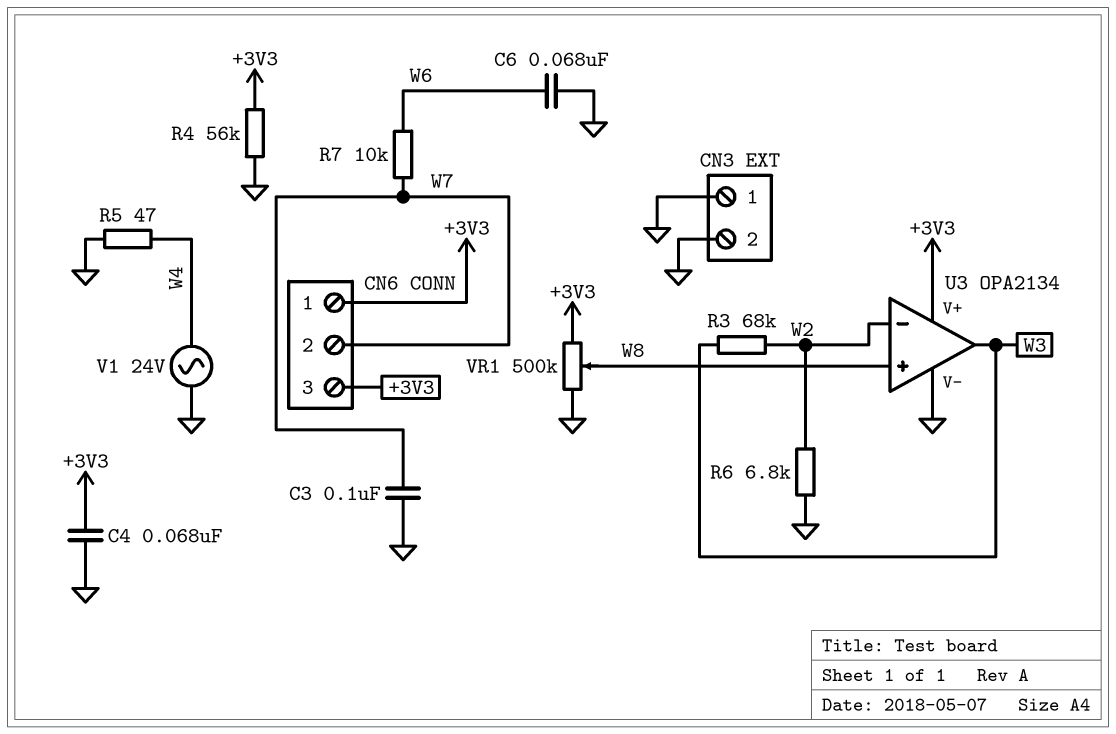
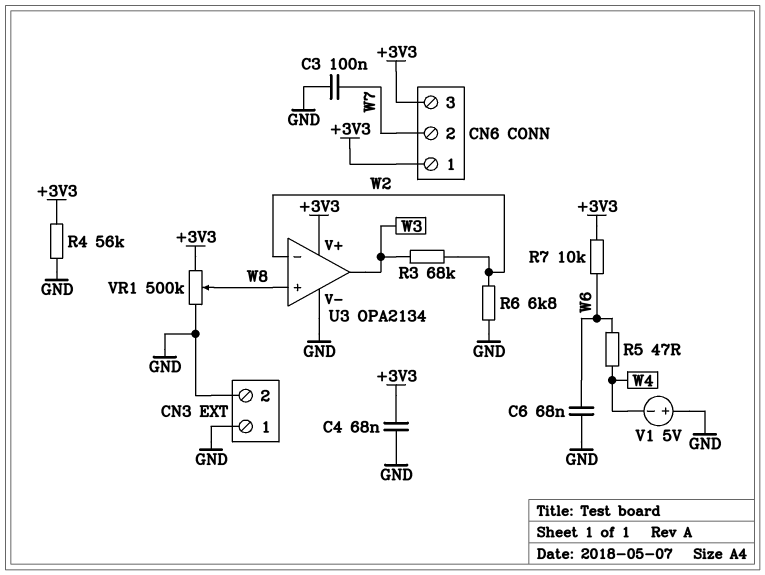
R5: 47 (GND, W4) -> 47 (W4, W6)
R7: 10k (W6, W7) -> 10k (+3V3, W6)
V1: AC 24V (GND, W4) -> 5V (plus GND, minus W4)

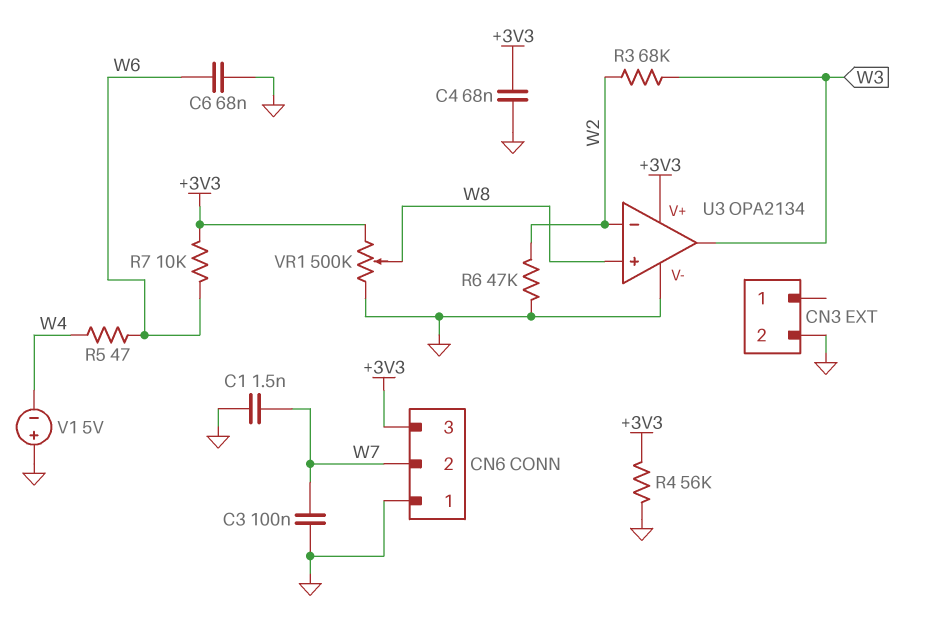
C1: none -> 1.5nF (GND, W7)
CN3 pin 1: GND -> none
CN6 pin 1: +3V3 -> GND
R6: 6.8k (GND, W2) -> 47k (GND, W2)

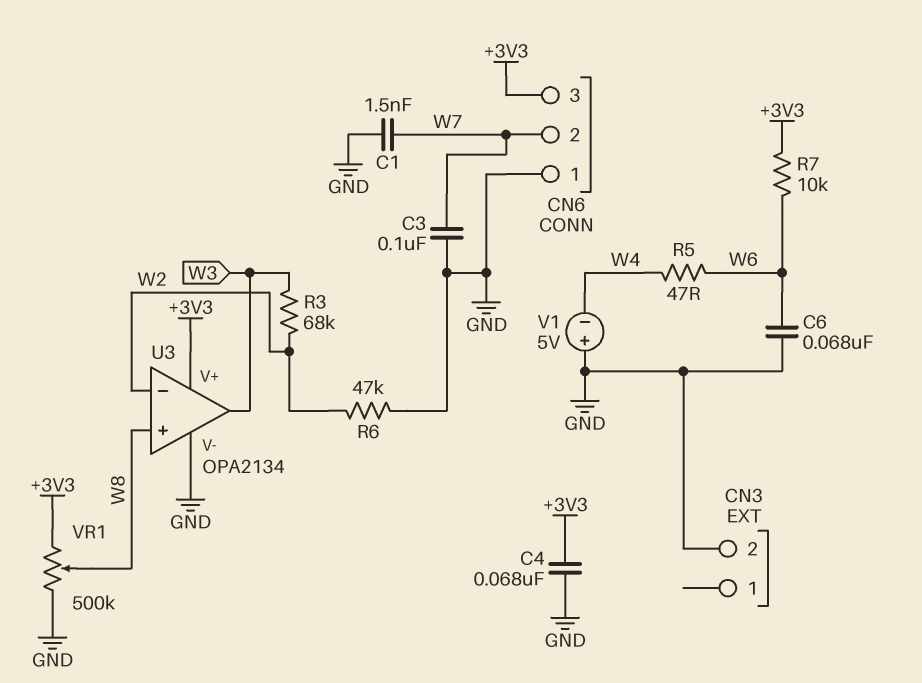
R4: 56k (+3V3, GND) -> none

